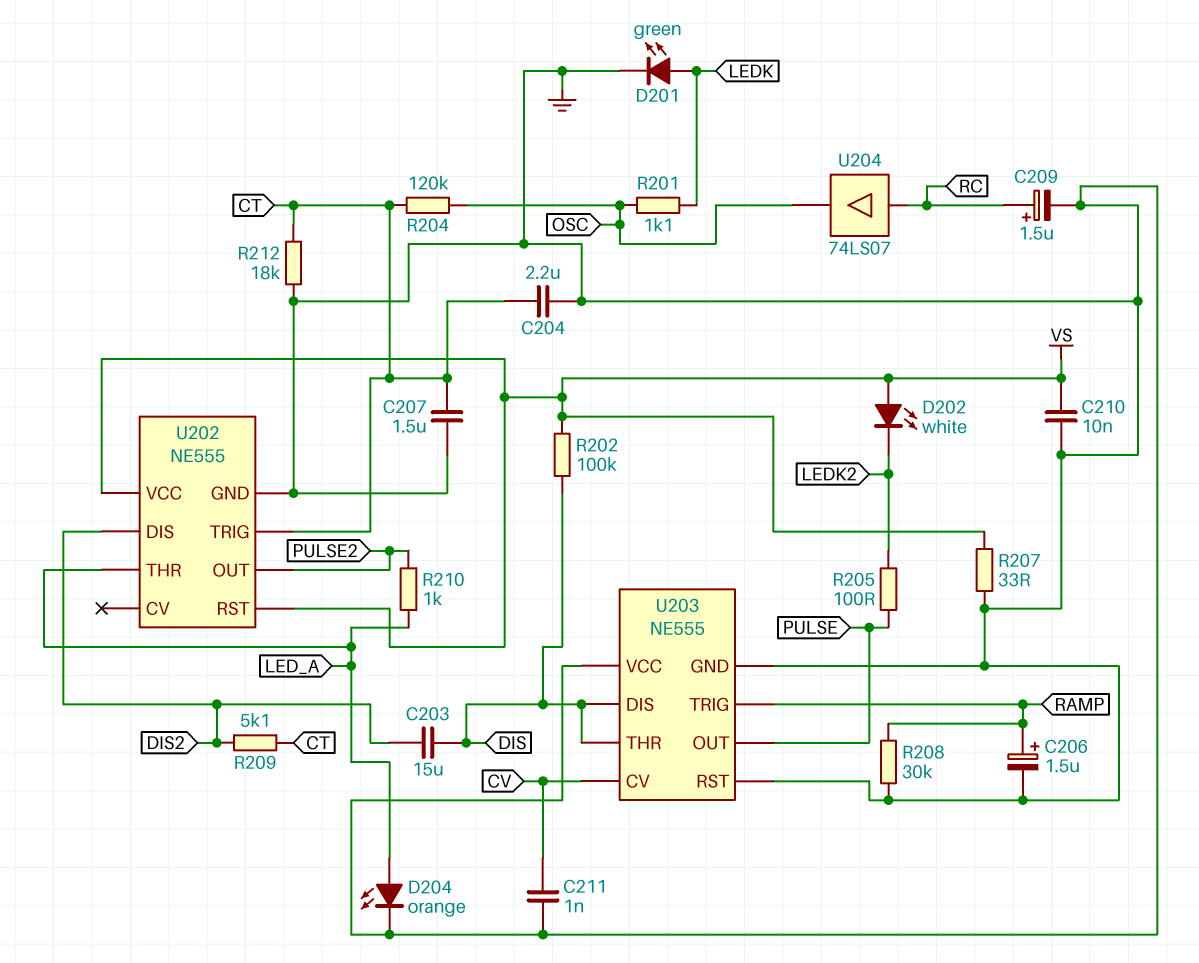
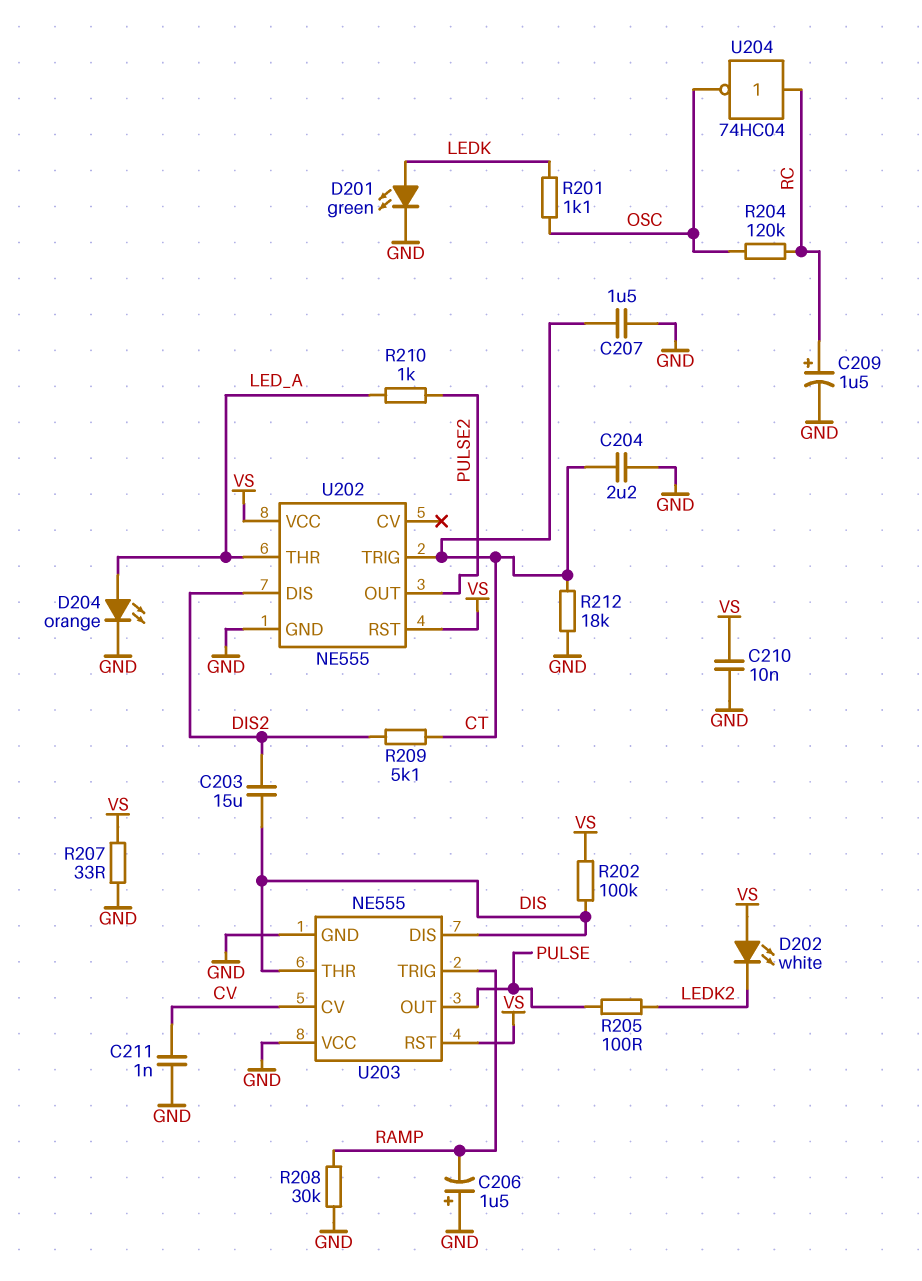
C206: 1.5uF (plus RAMP, minus GND) -> 1.5uF (plus GND, minus RAMP)
R204: 120k (CT, OSC) -> 120k (OSC, RC)
U203 pin RST: GND -> VS
U204: buffer 74LS07 (in RC, out OSC) -> NOT 74HC04 (in RC, out OSC)

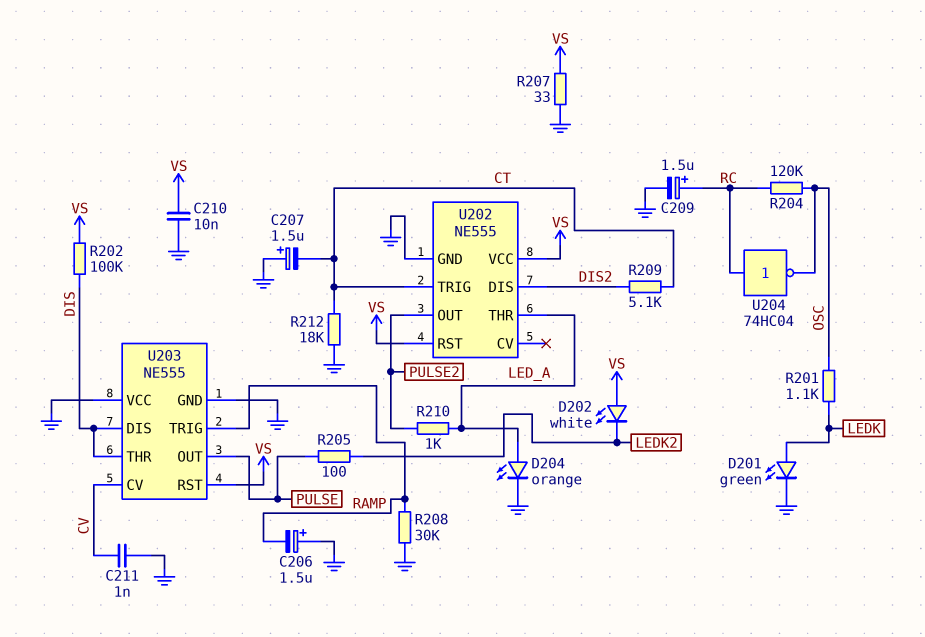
C203: 15uF (DIS, DIS2) -> none
C204: 2.2uF (CT, GND) -> none
C207: 1.5uF (CT, GND) -> 1.5uF (plus GND, minus CT)

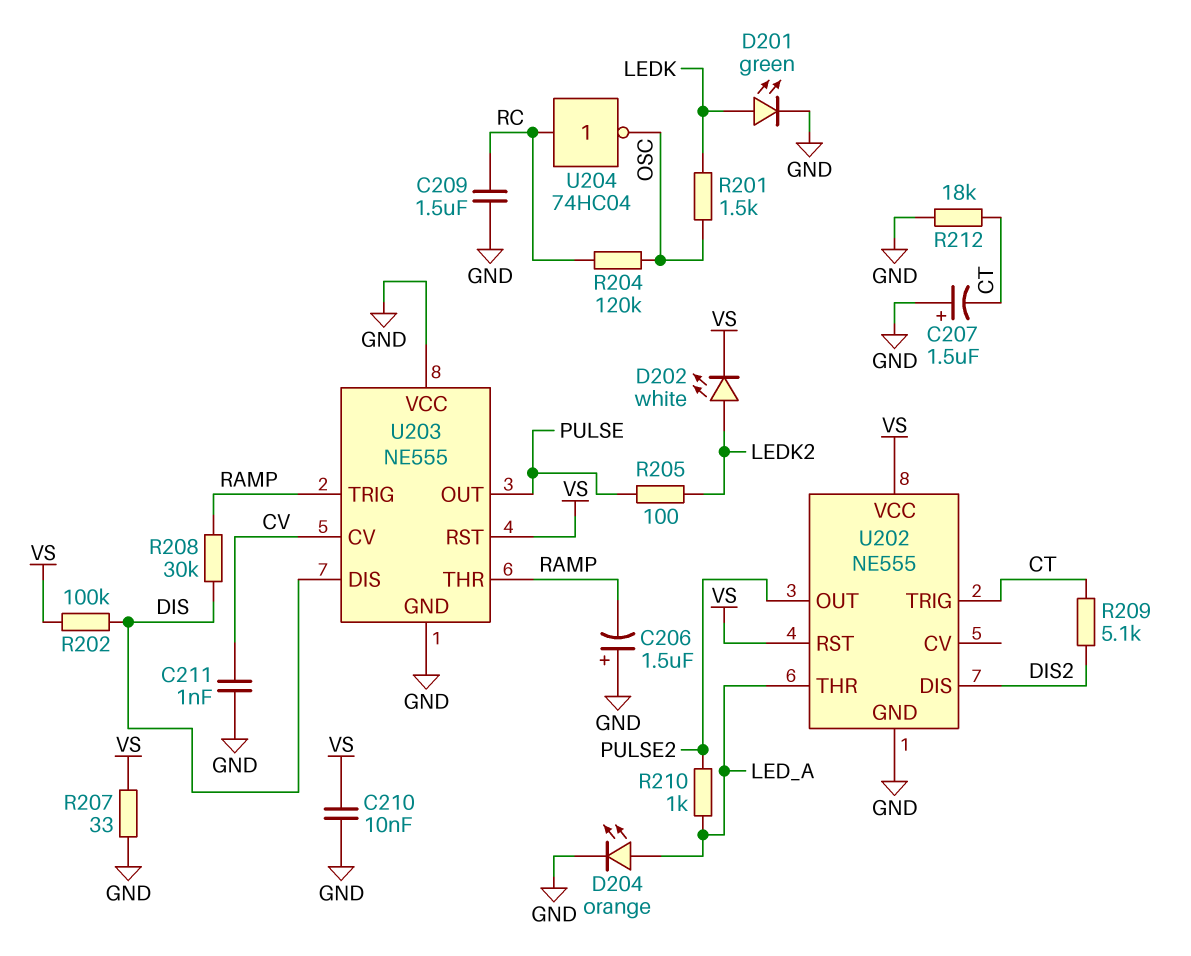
C209: 1.5uF (plus RC, minus GND) -> 1.5uF (GND, RC)
D202: LED white (A VS, K LEDK2) -> LED white (A LEDK2, K VS)
R201: 1.1k (LEDK, OSC) -> 1.5k (LEDK, OSC)
R208: 30k (GND, RAMP) -> 30k (DIS, RAMP)
U203 pin THR: DIS -> RAMP

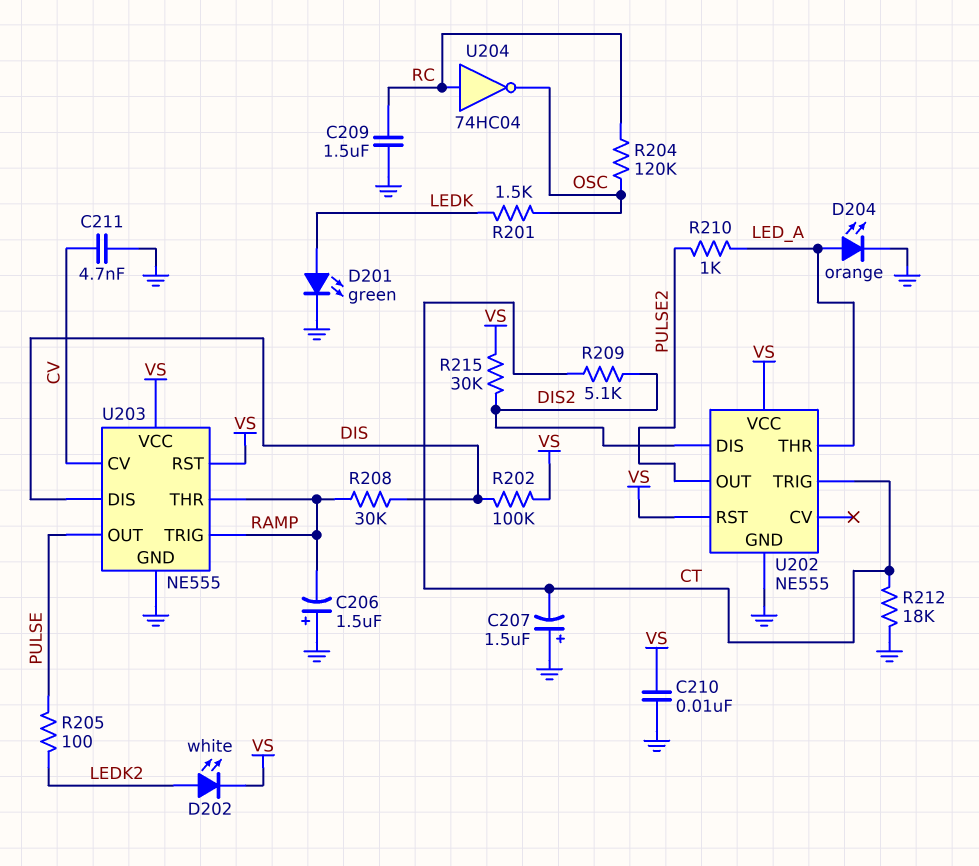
C211: 1nF (CV, GND) -> 4.7nF (CV, GND)
R207: 33 (GND, VS) -> none
R215: none -> 30k (DIS2, VS)
U203 pin VCC: GND -> VS

